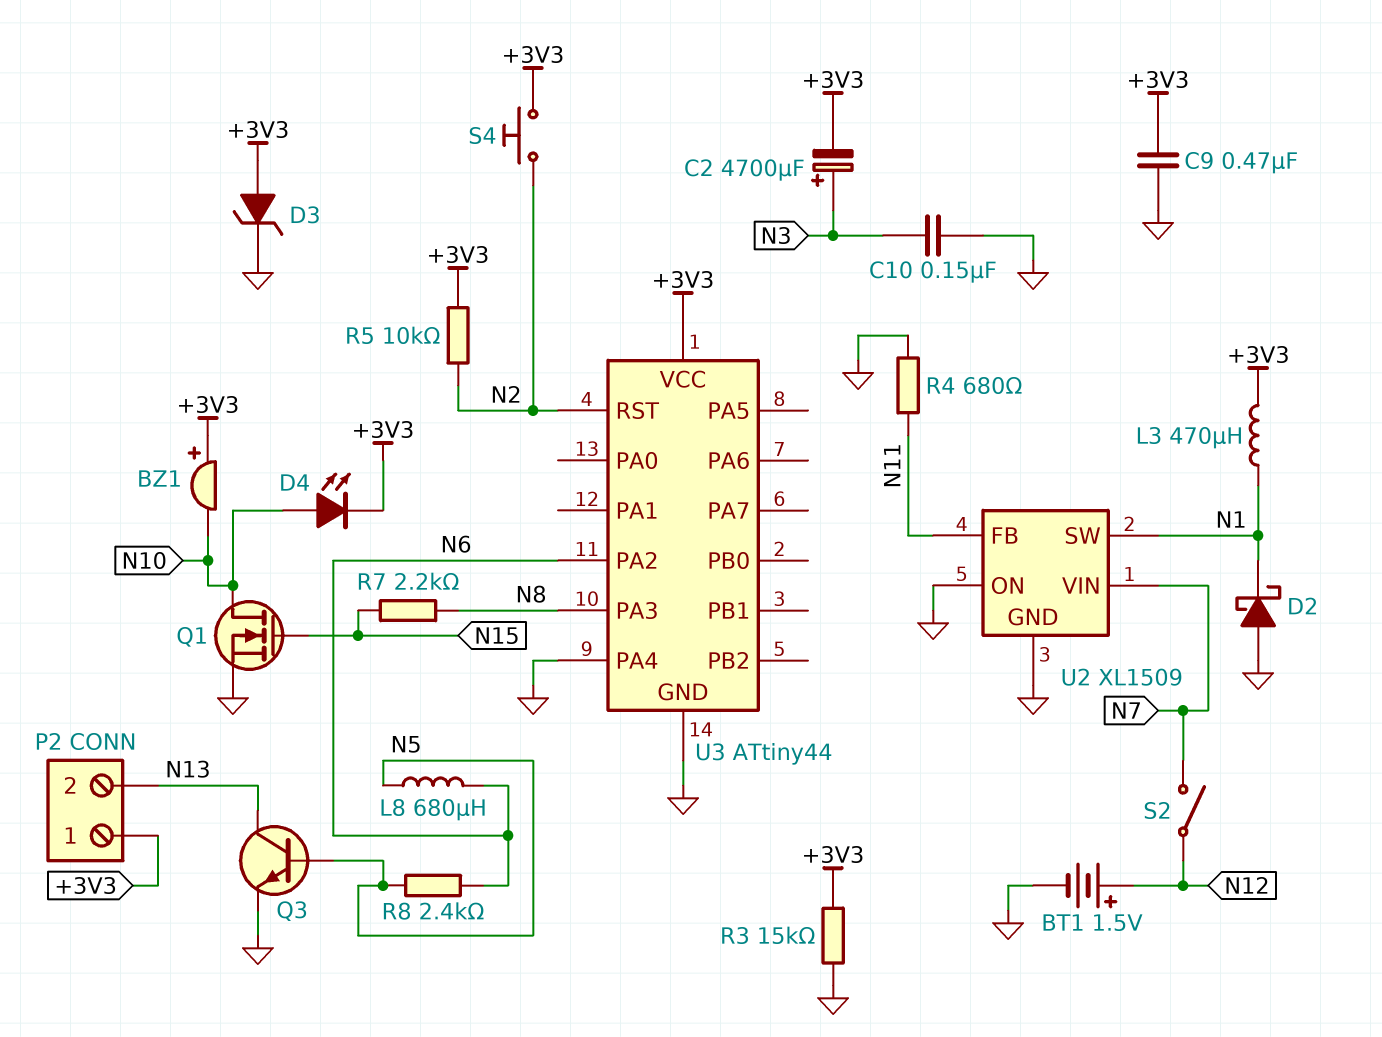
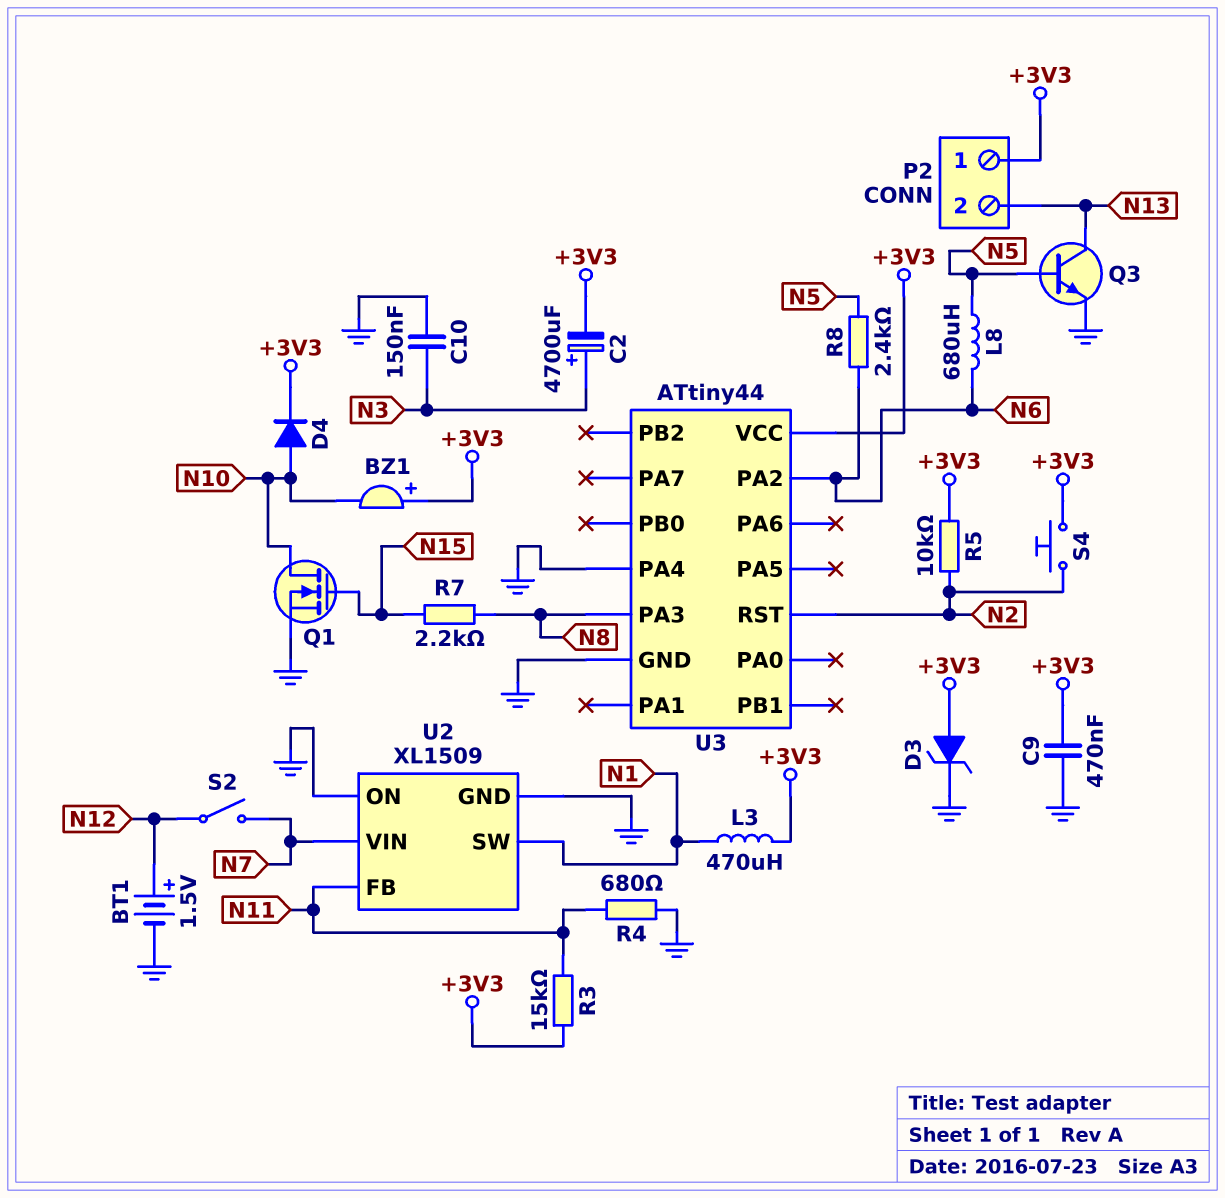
D2: schottky (A GND, K N1) -> none
D4: LED (A N10, K +3V3) -> diode (A N10, K +3V3)
R3: 15k (+3V3, GND) -> 15k (+3V3, N11)

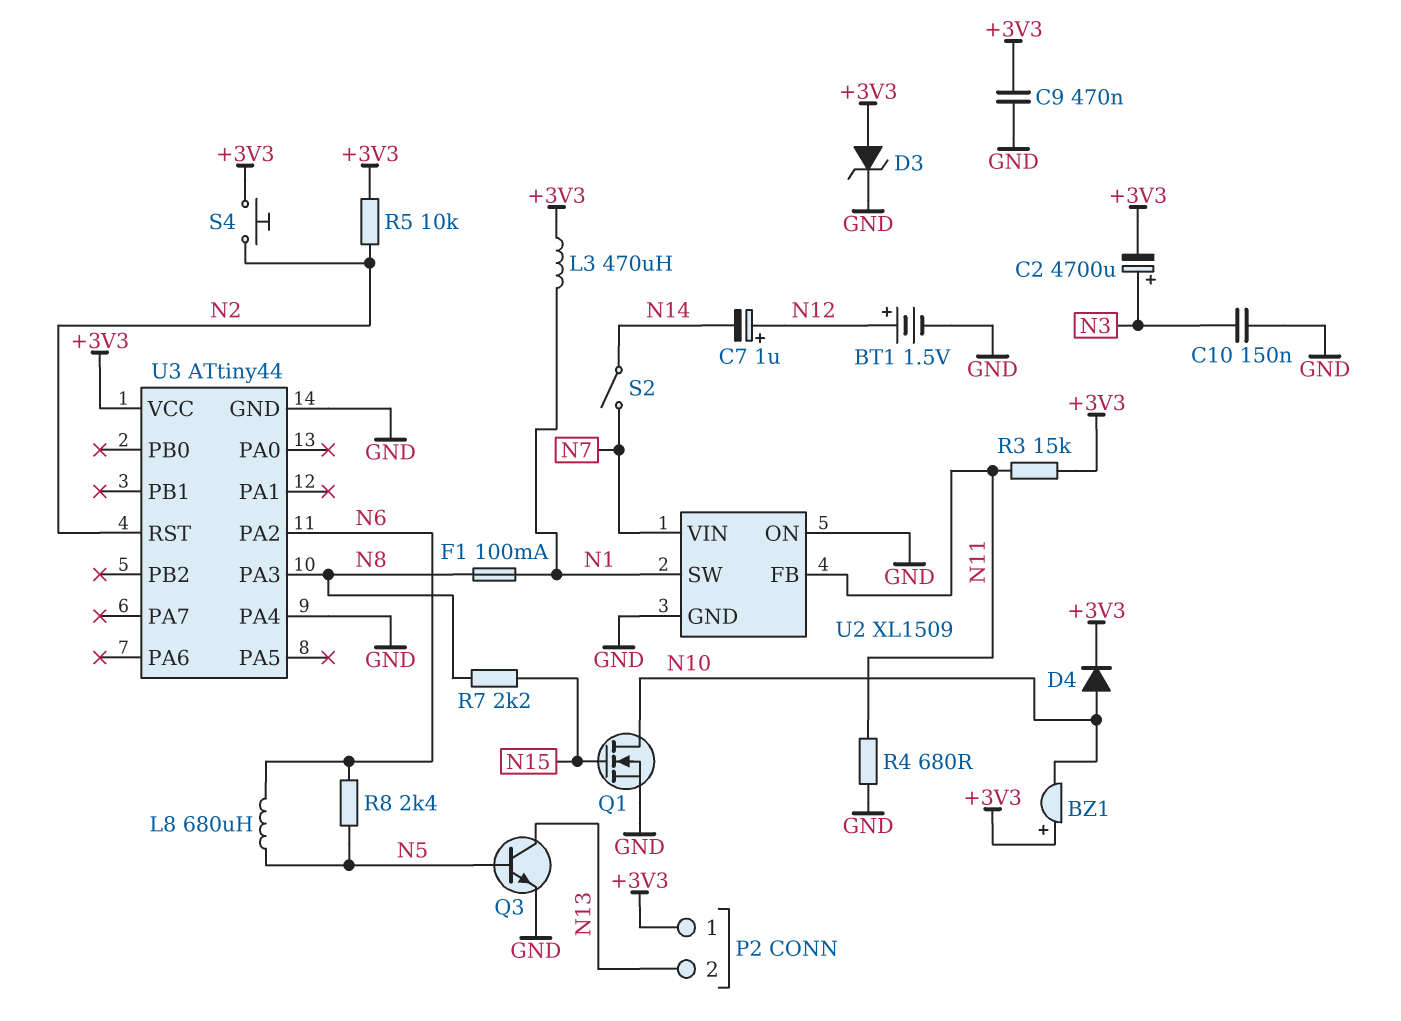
C7: none -> 1uF (plus N12, minus N14)
F1: none -> 100mA (N1, N8)
S2: switch (N7, N12) -> switch (N7, N14)

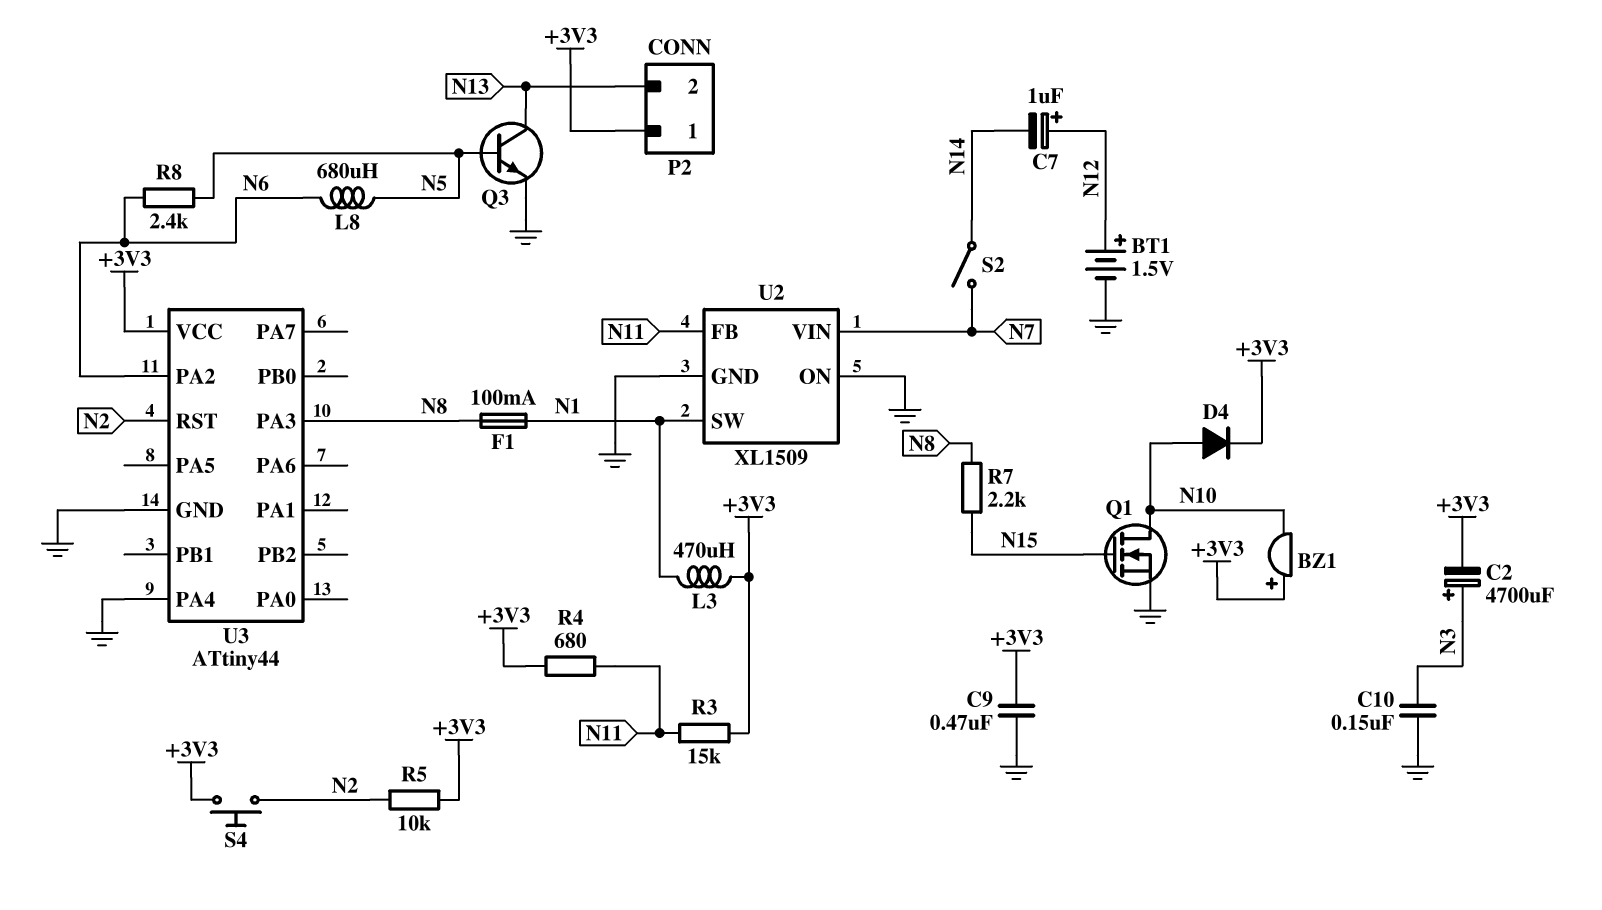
D3: zener (A +3V3, K GND) -> none
R4: 680 (GND, N11) -> 680 (+3V3, N11)

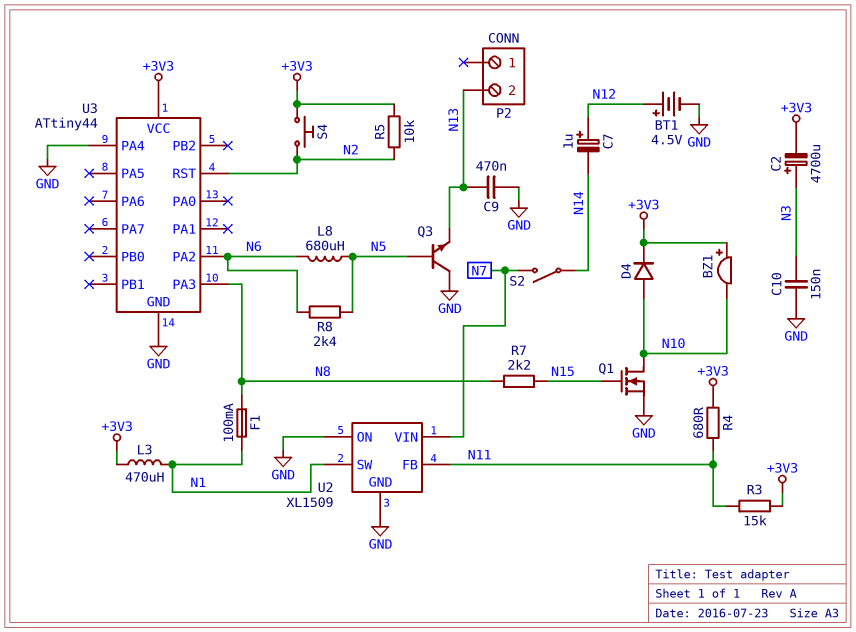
BT1: 1.5V (plus N12, minus GND) -> 4.5V (plus N12, minus GND)
C9: 470nF (+3V3, GND) -> 470nF (GND, N13)
P2 pin 1: +3V3 -> none
Q3: NPN (B N5, C N13, E GND) -> NPN (B N5, C GND, E N13)

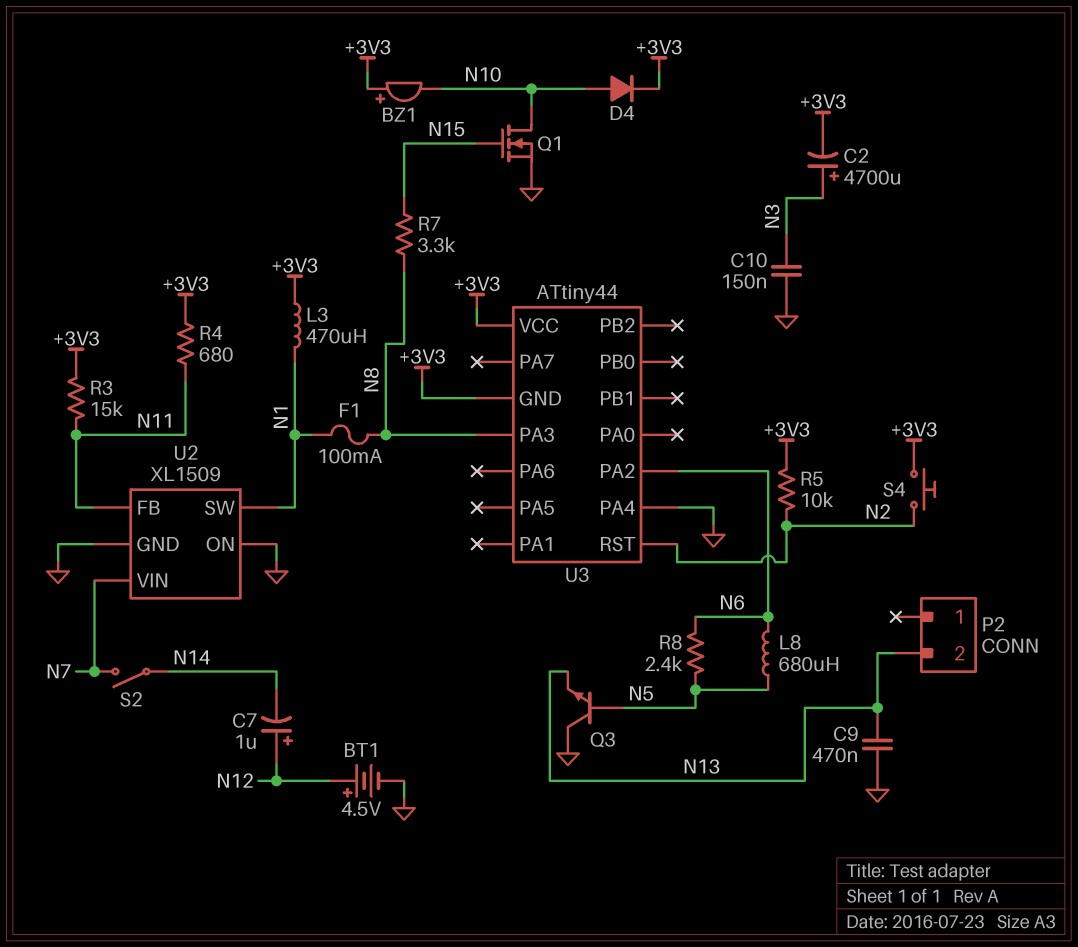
R7: 2.2k (N8, N15) -> 3.3k (N8, N15)
U3 pin GND: GND -> +3V3

